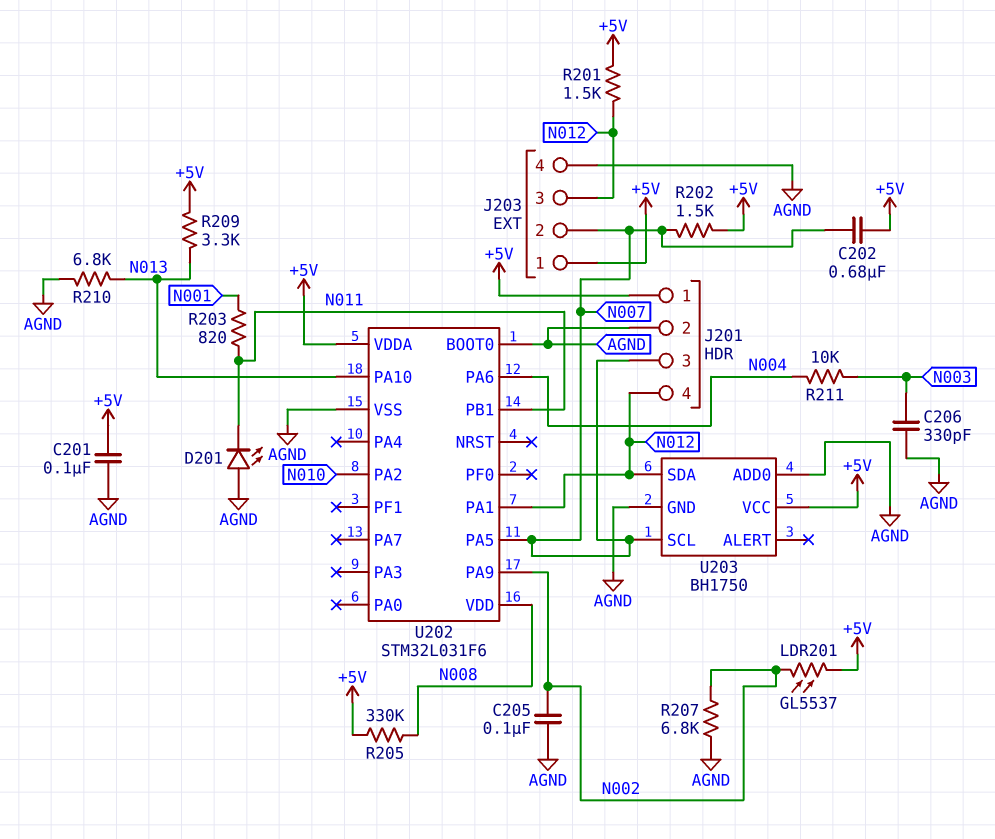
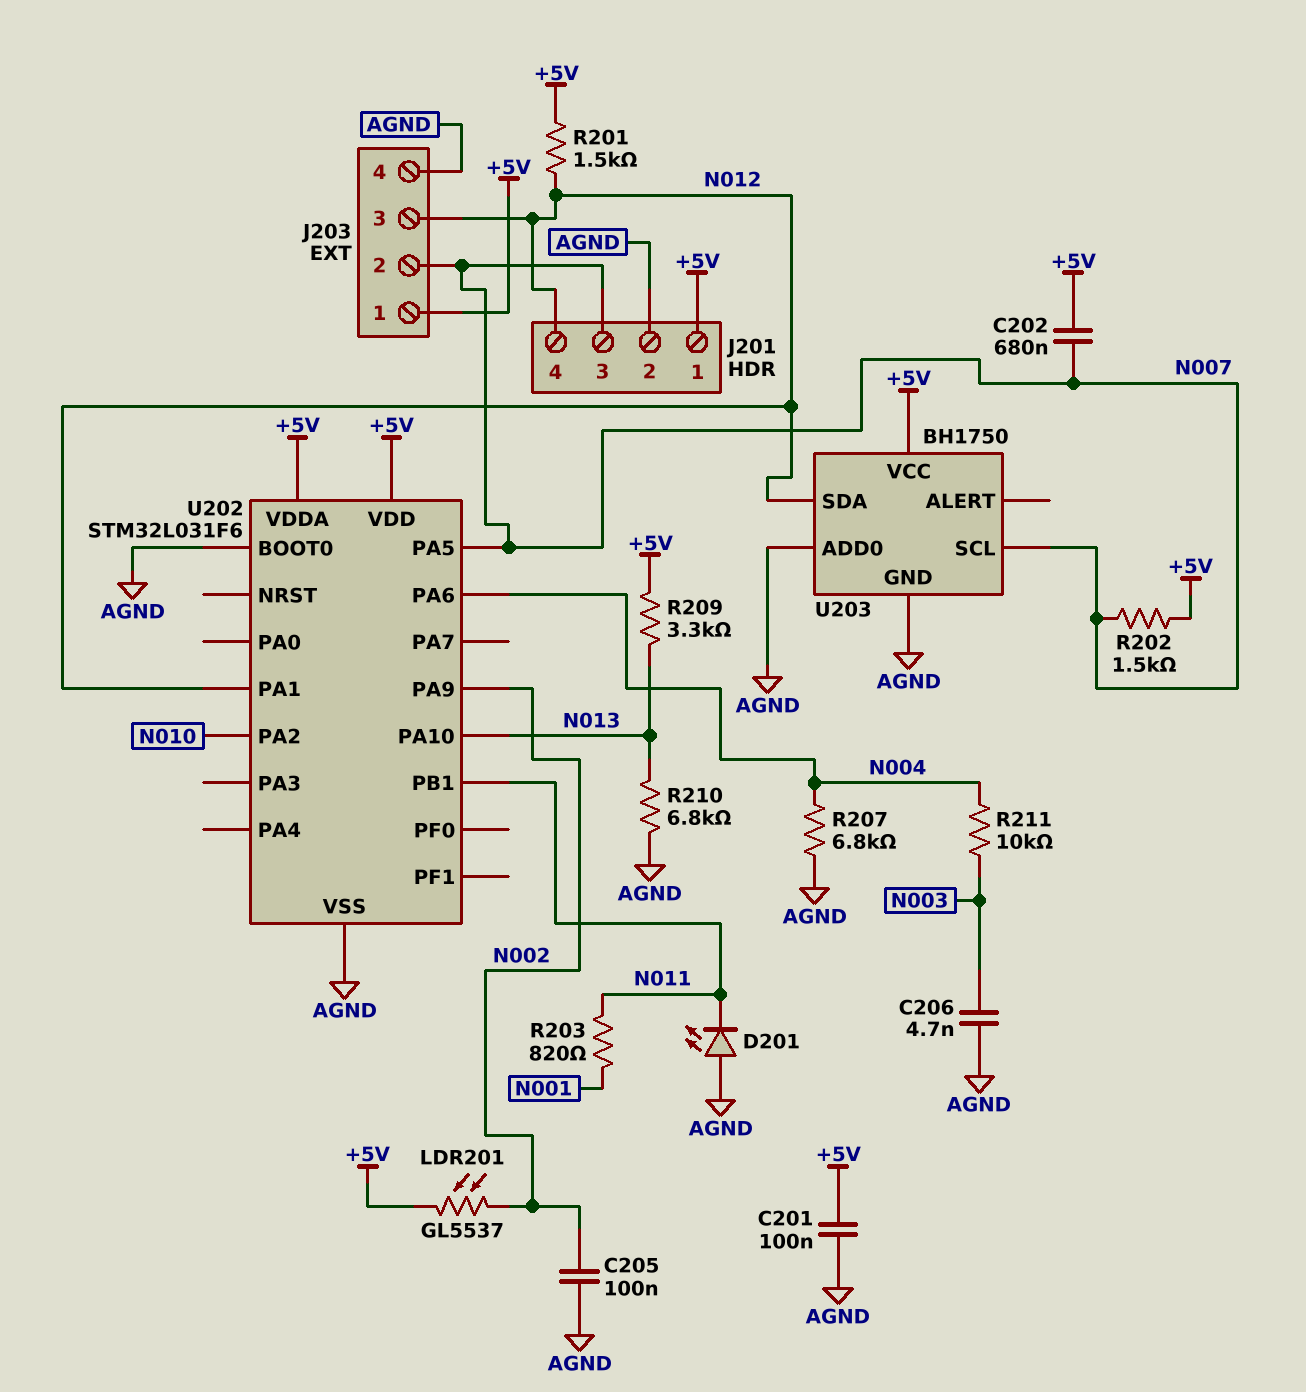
C206: 330pF (AGND, N003) -> 4.7nF (AGND, N003)
R205: 330k (+5V, N008) -> none
R207: 6.8k (AGND, N002) -> 6.8k (AGND, N004)
U202 pin VDD: N008 -> +5V

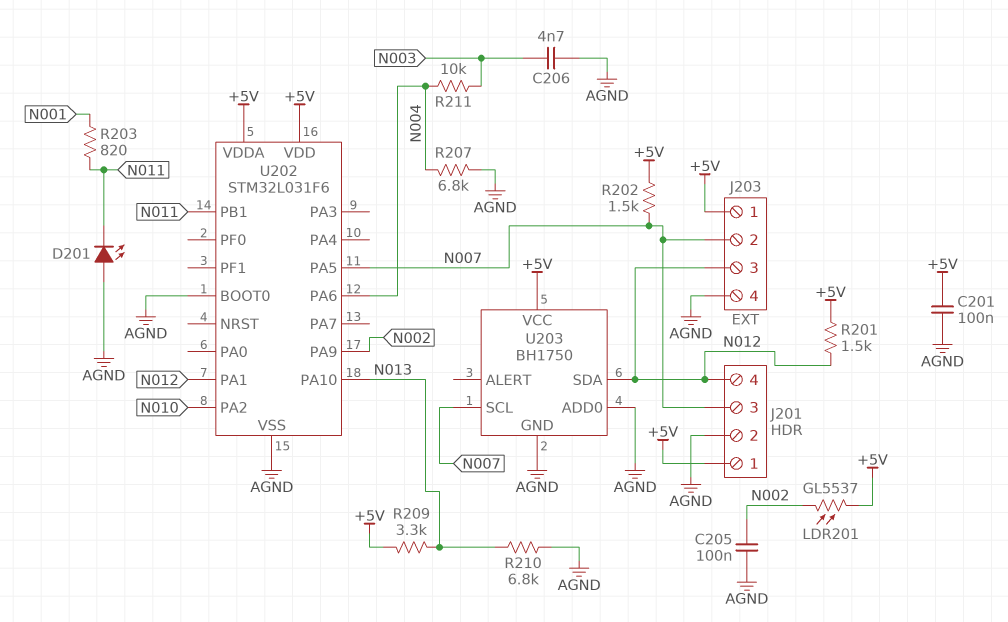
C202: 680nF (+5V, N007) -> none

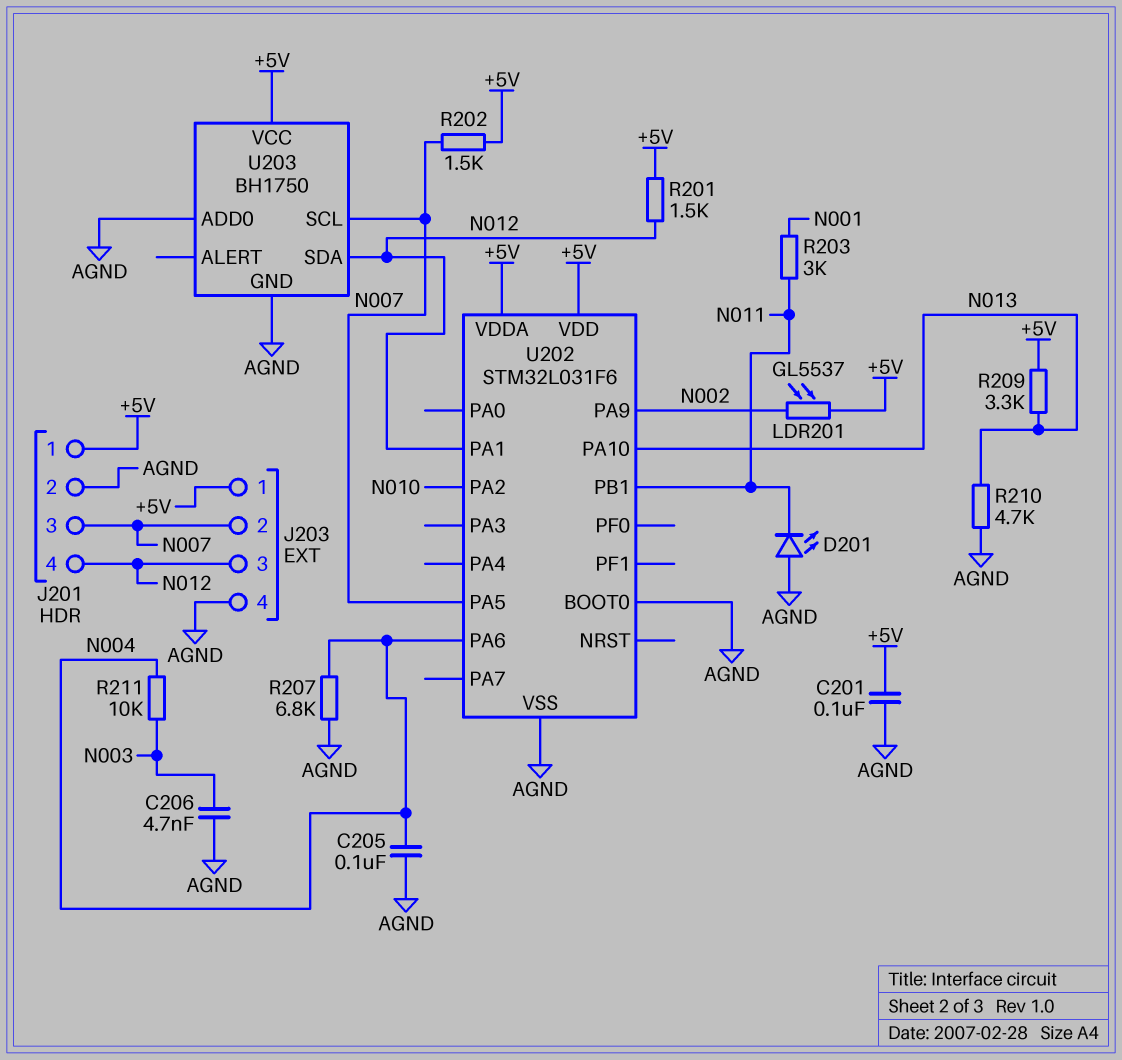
C205: 100nF (AGND, N002) -> 100nF (AGND, N004)
R203: 820 (N001, N011) -> 3k (N001, N011)
R210: 6.8k (AGND, N013) -> 4.7k (AGND, N013)

